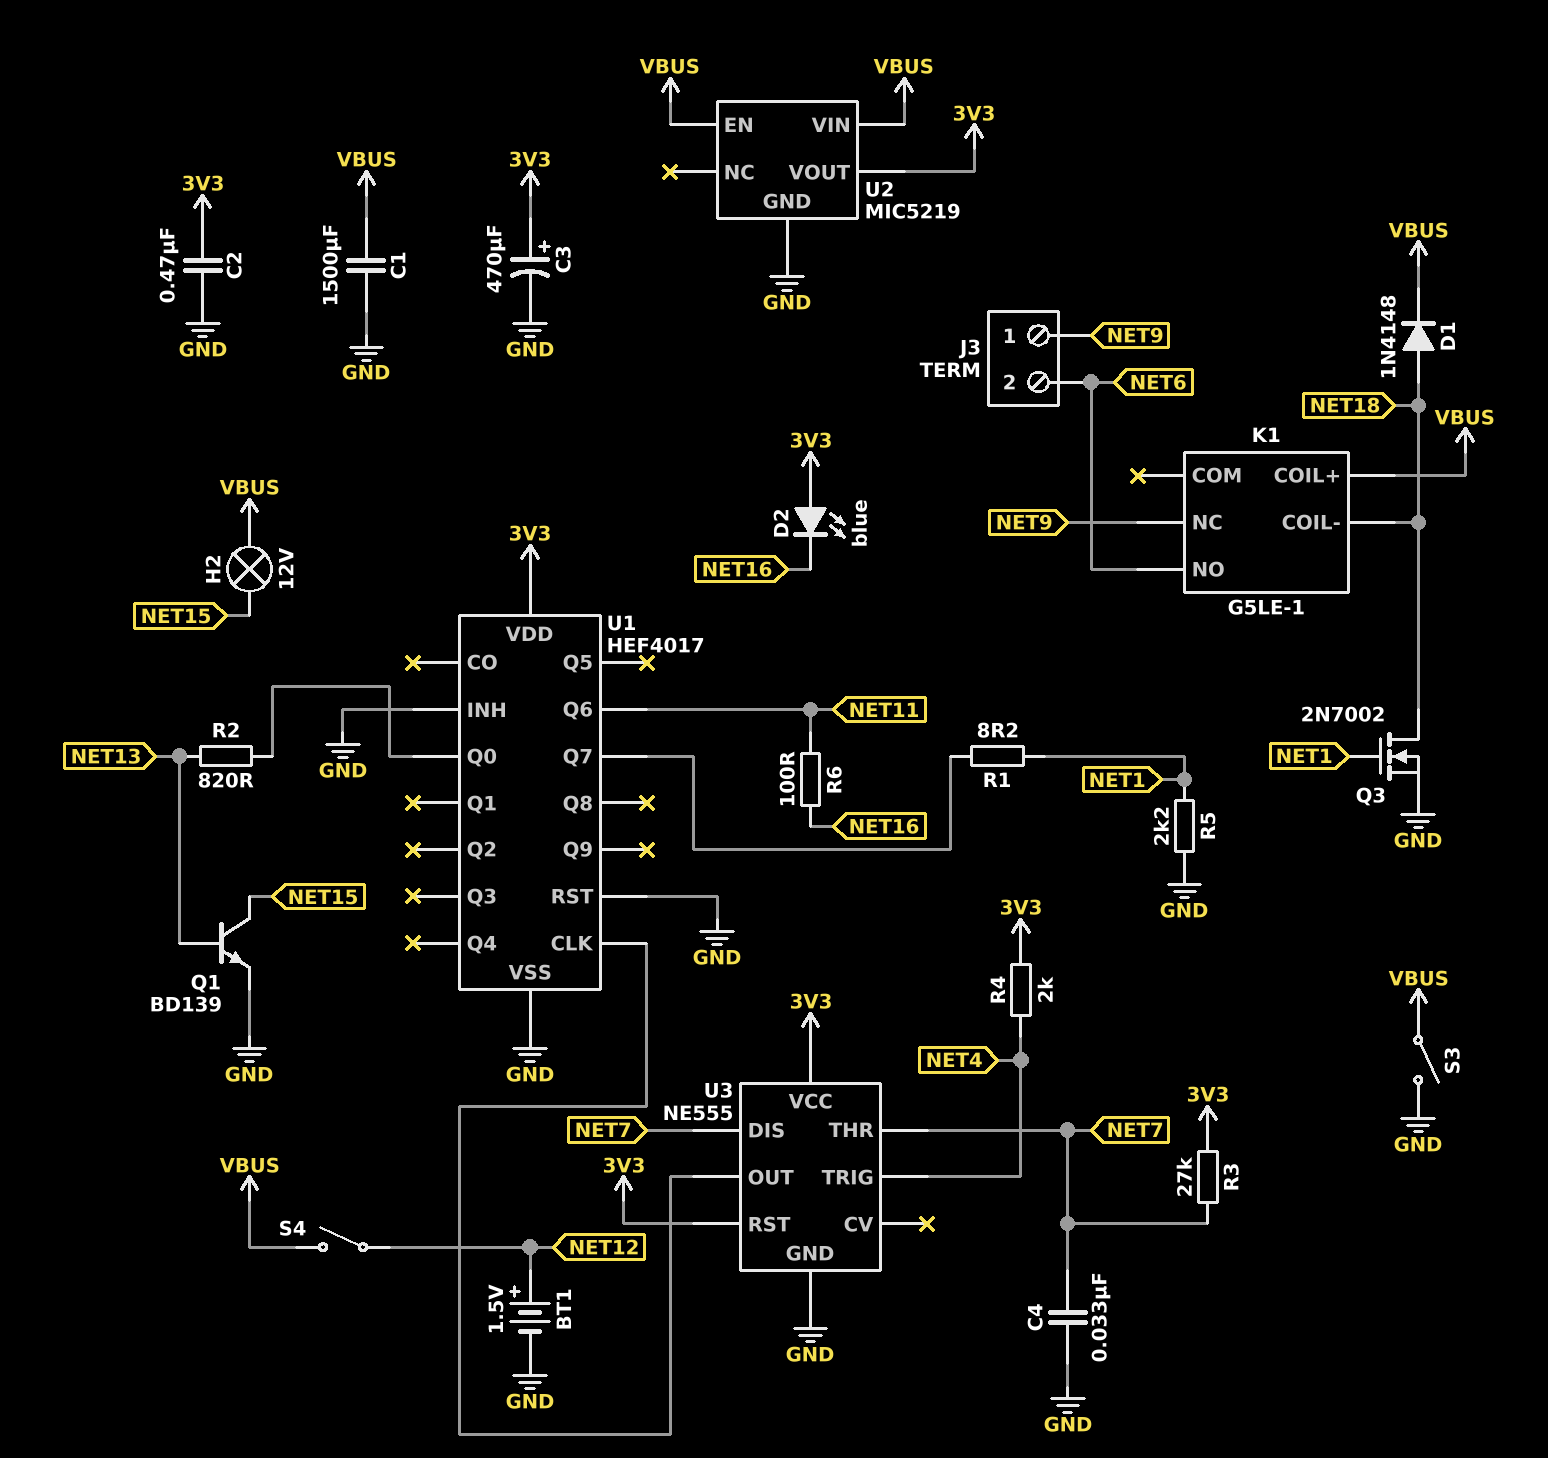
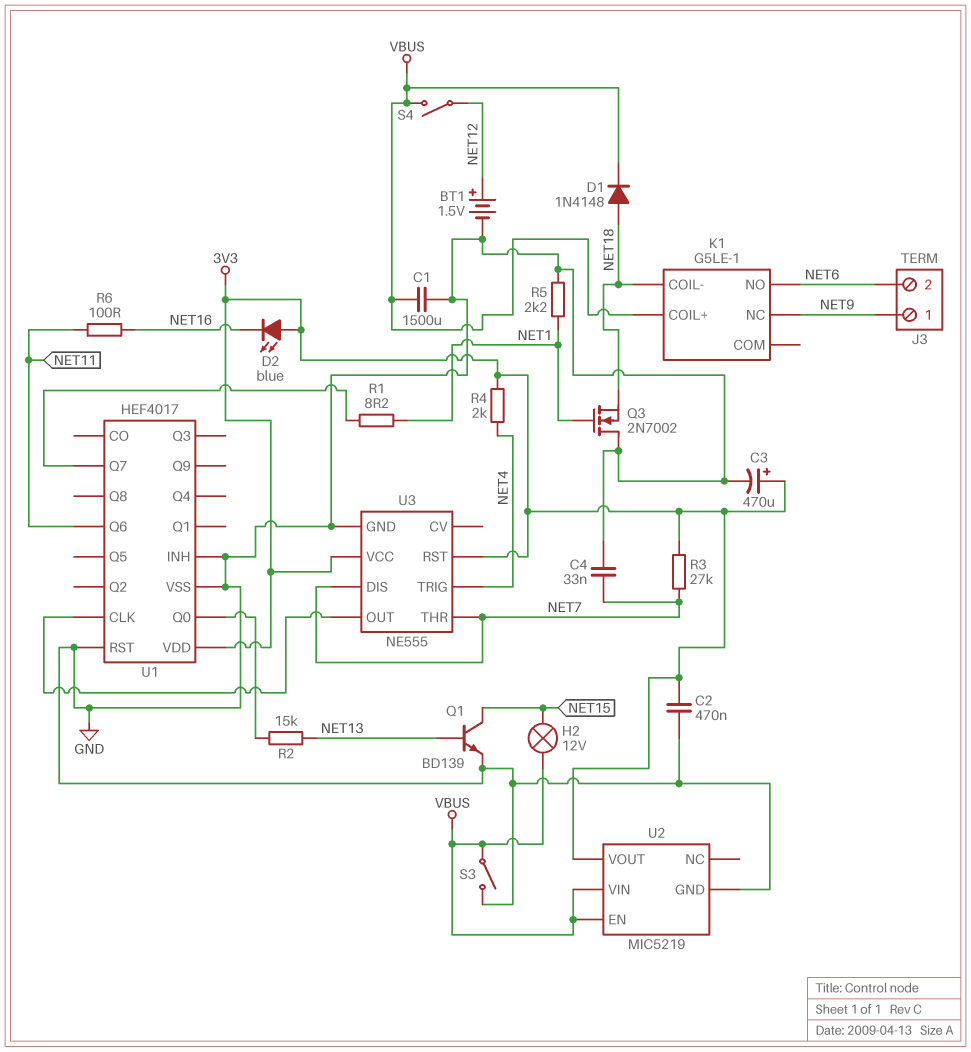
Q3: NMOS 2N7002 (G NET1, D NET18, S GND) -> NMOS 2N7002 (G NET1, D GND, S NET18)
R2: 820 (NET13, U1/Q0) -> 15k (NET13, U1/Q0)

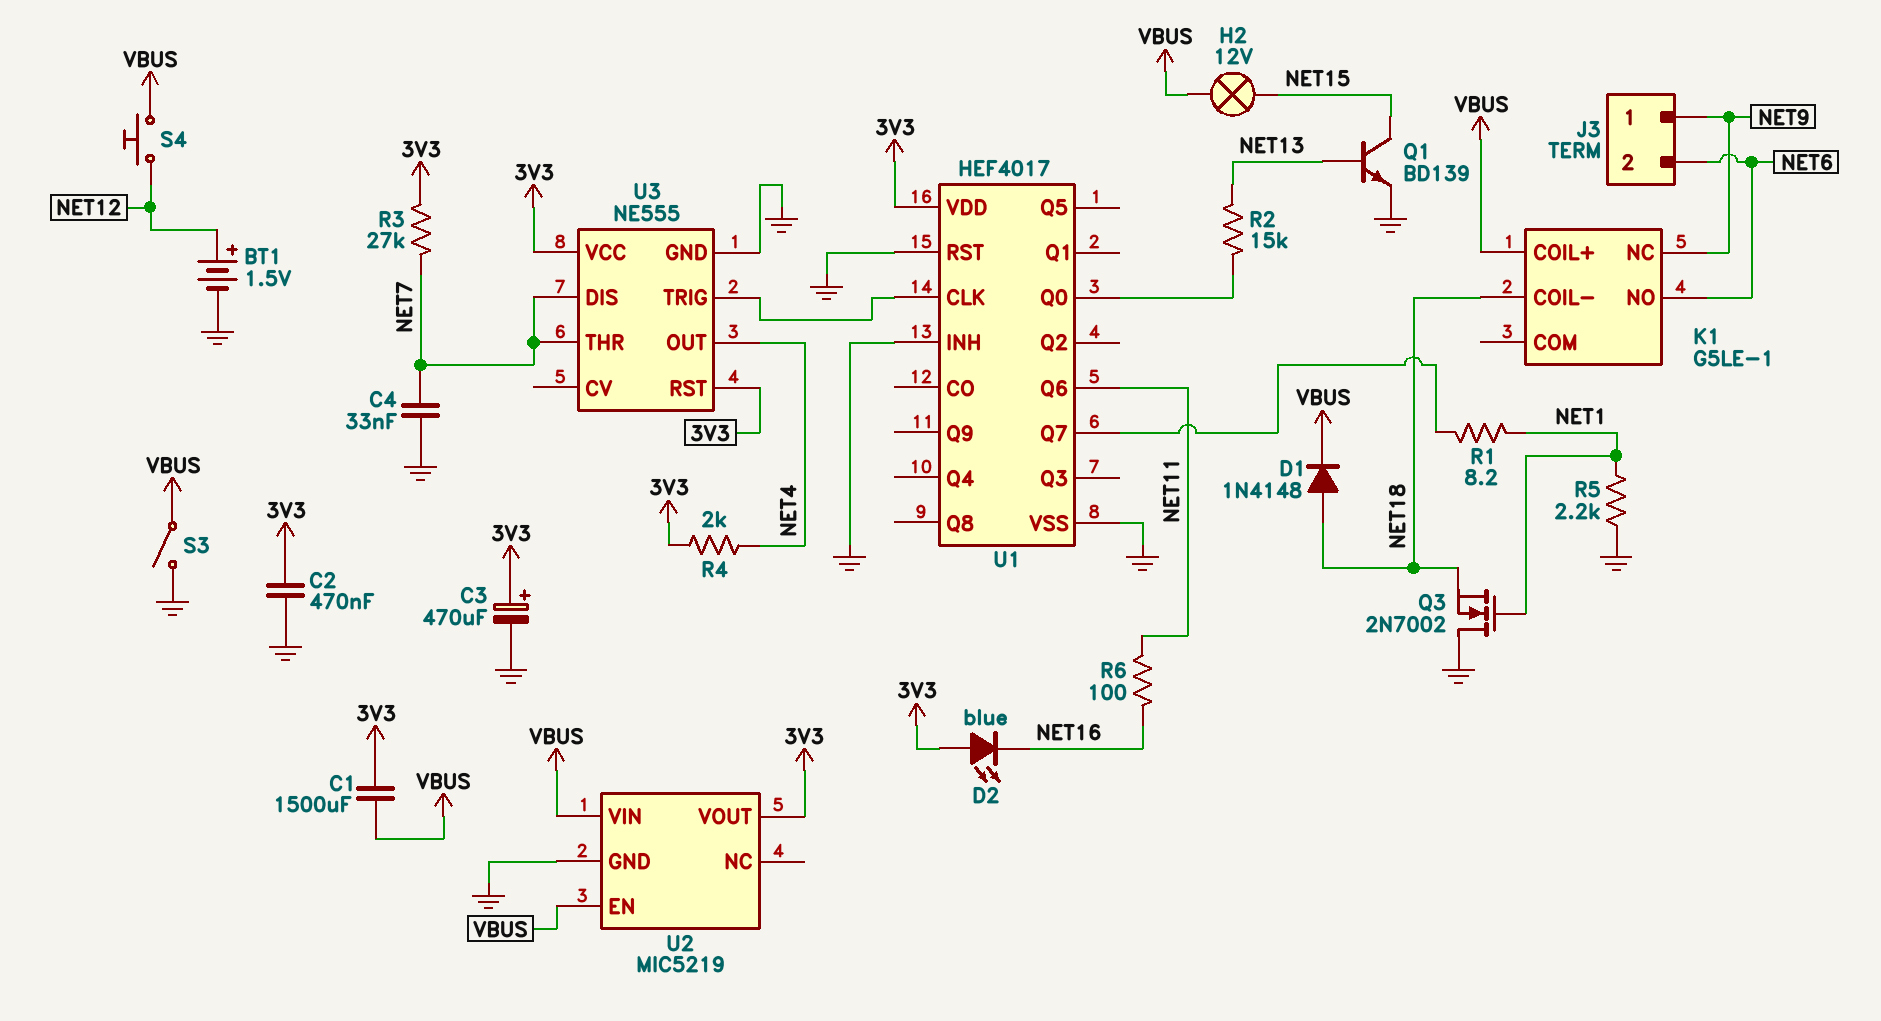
C1: 1500uF (GND, VBUS) -> 1500uF (3V3, VBUS)
S4: switch (NET12, VBUS) -> button (NET12, VBUS)
U3 pin OUT: U1/CLK -> NET4
U3 pin TRIG: NET4 -> U1/CLK

